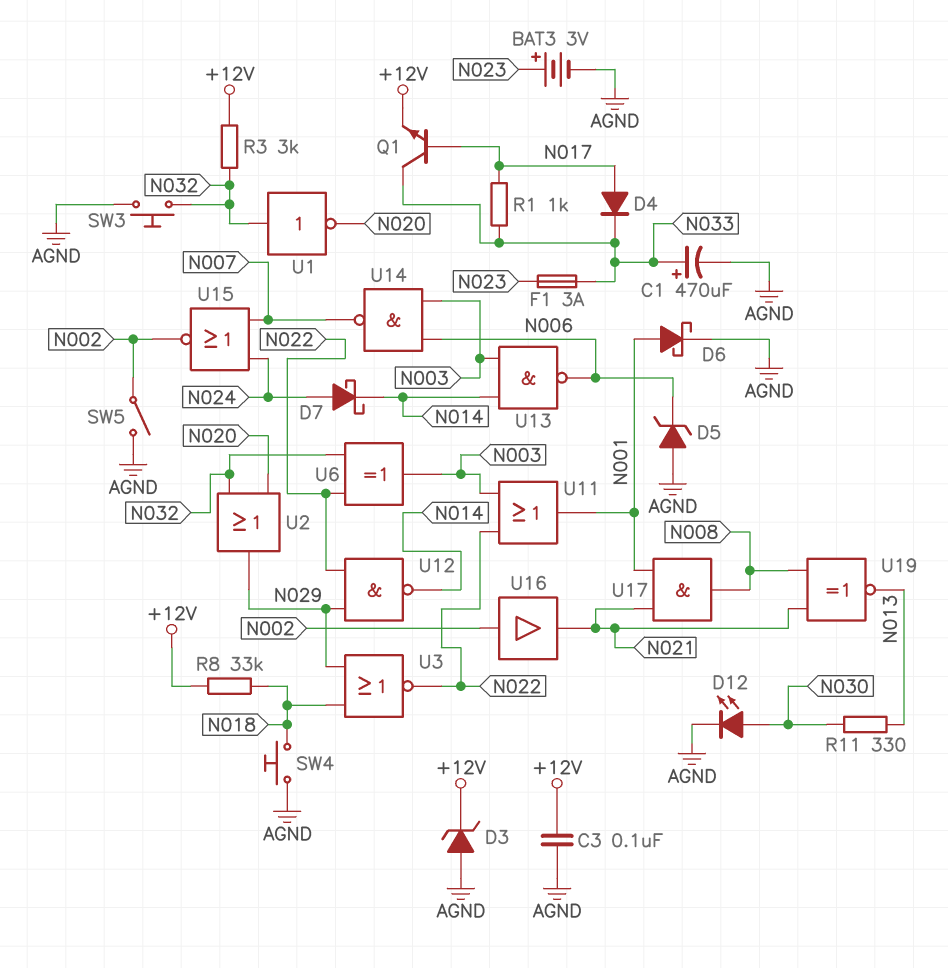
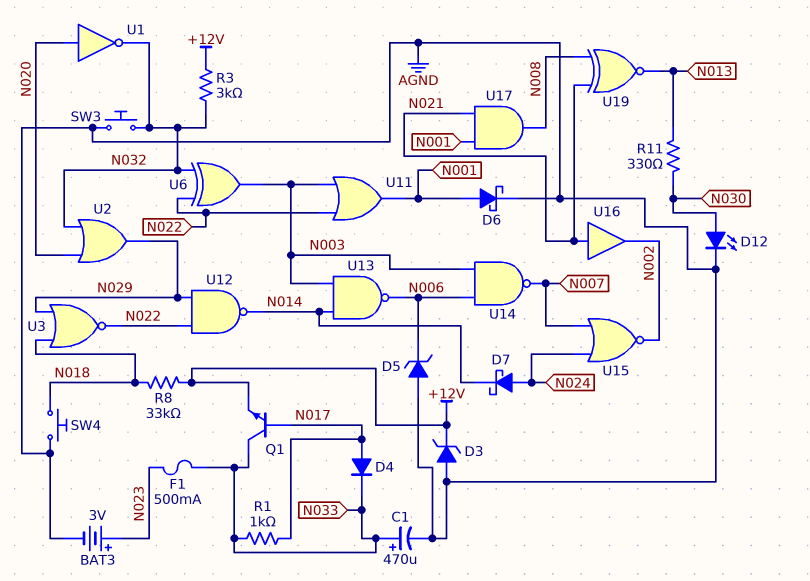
C3: 100nF (+12V, AGND) -> none
F1: 3A (N023, N033) -> 500mA (N023, N033)
SW5: switch (AGND, N002) -> none
U1: NOT (in N032, out N020) -> NOT (in N020, out N032)
U16: buffer (in N002, out N021) -> buffer (in N021, out N002)

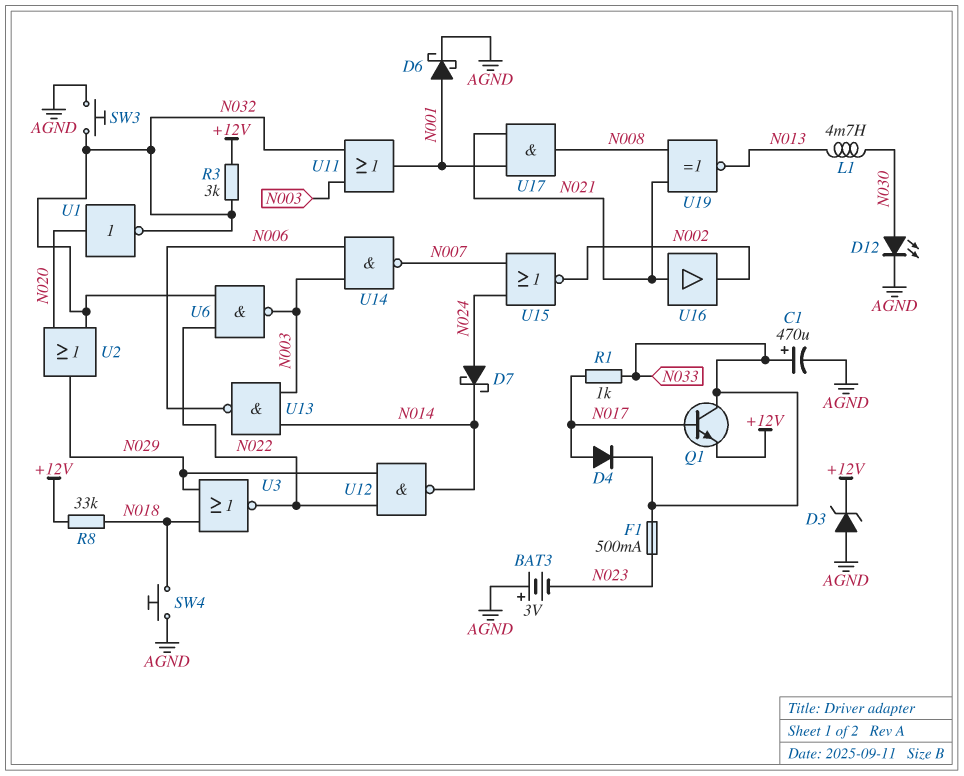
BAT3: 3V (plus N023, minus AGND) -> 3V (plus AGND, minus N023)
D5: zener (A AGND, K N006) -> none
L1: none -> 4.7mH (N013, N030)
R11: 330 (N013, N030) -> none
U6: XOR (in N022, in N032, out N003) -> NAND (in N022, in N032, out N003)
U11: OR (in N003, in N022, out N001) -> OR (in N003, in N032, out N001)

